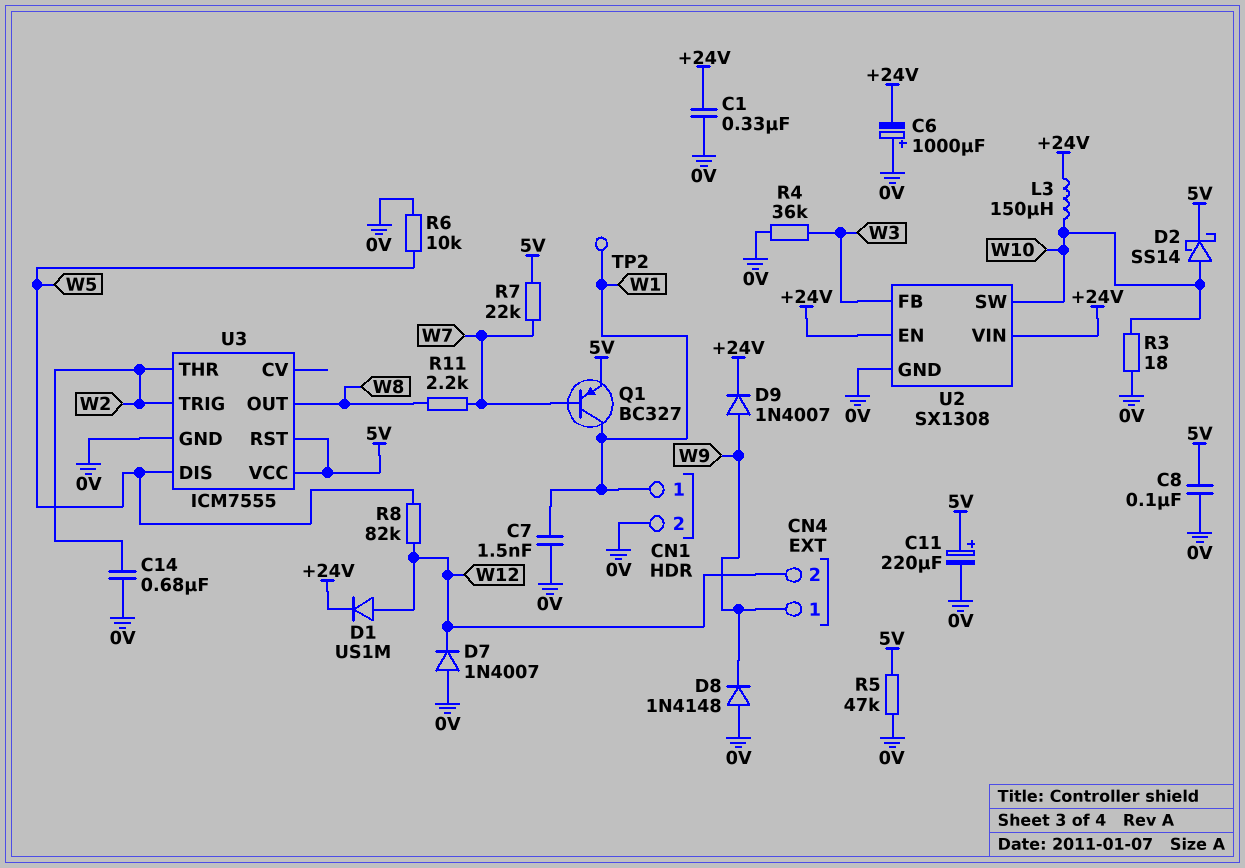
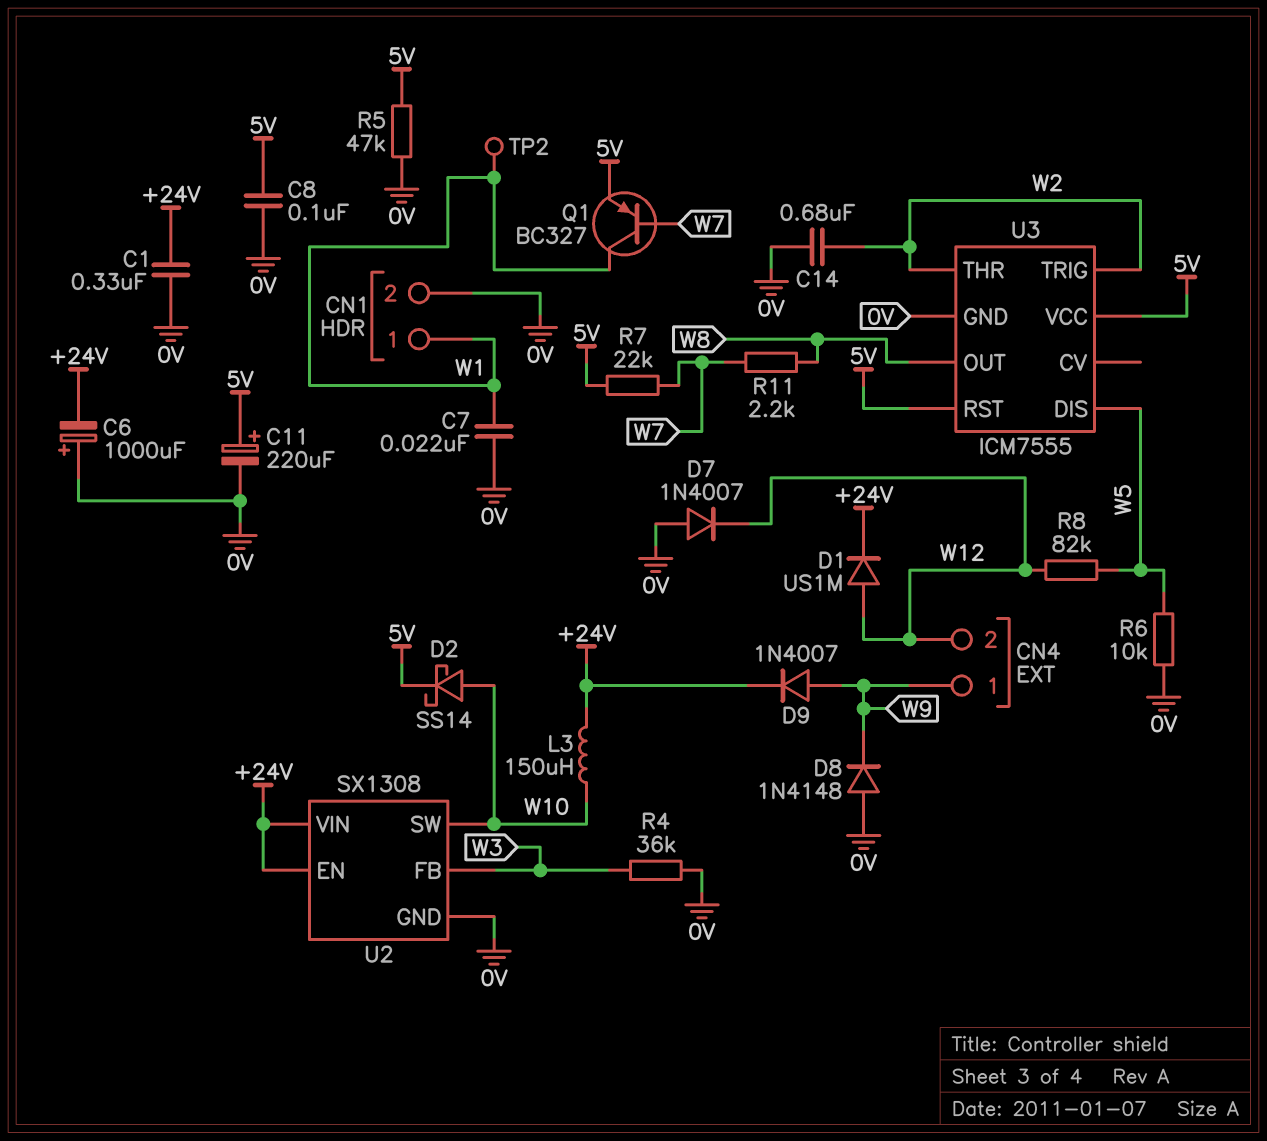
C7: 1.5nF (0V, W1) -> 22nF (0V, W1)
R3: 18 (0V, W10) -> none

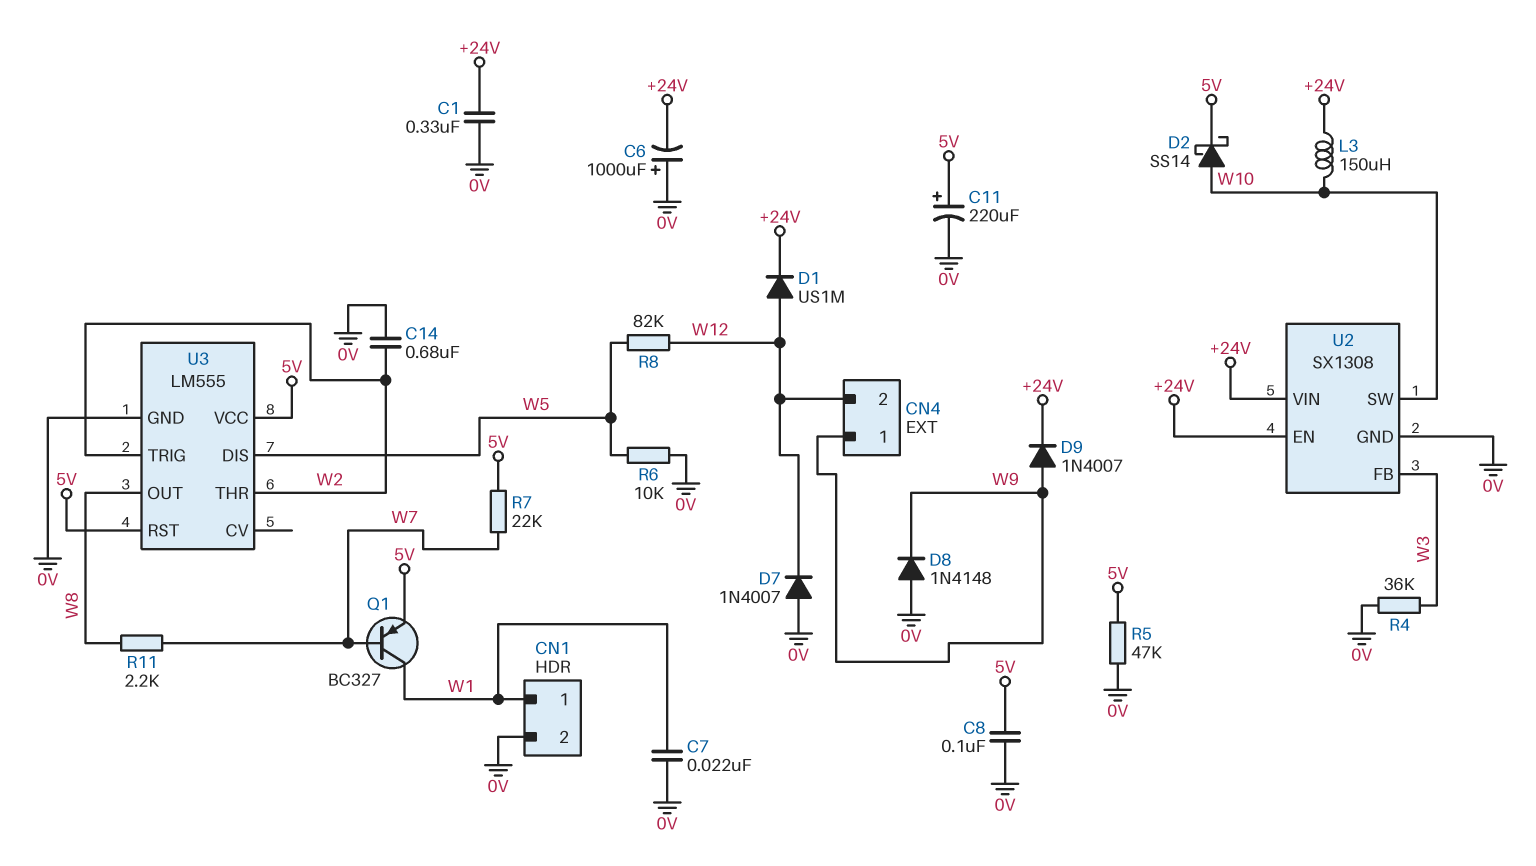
TP2: test point (W1) -> none
U3: ICM7555 -> LM555

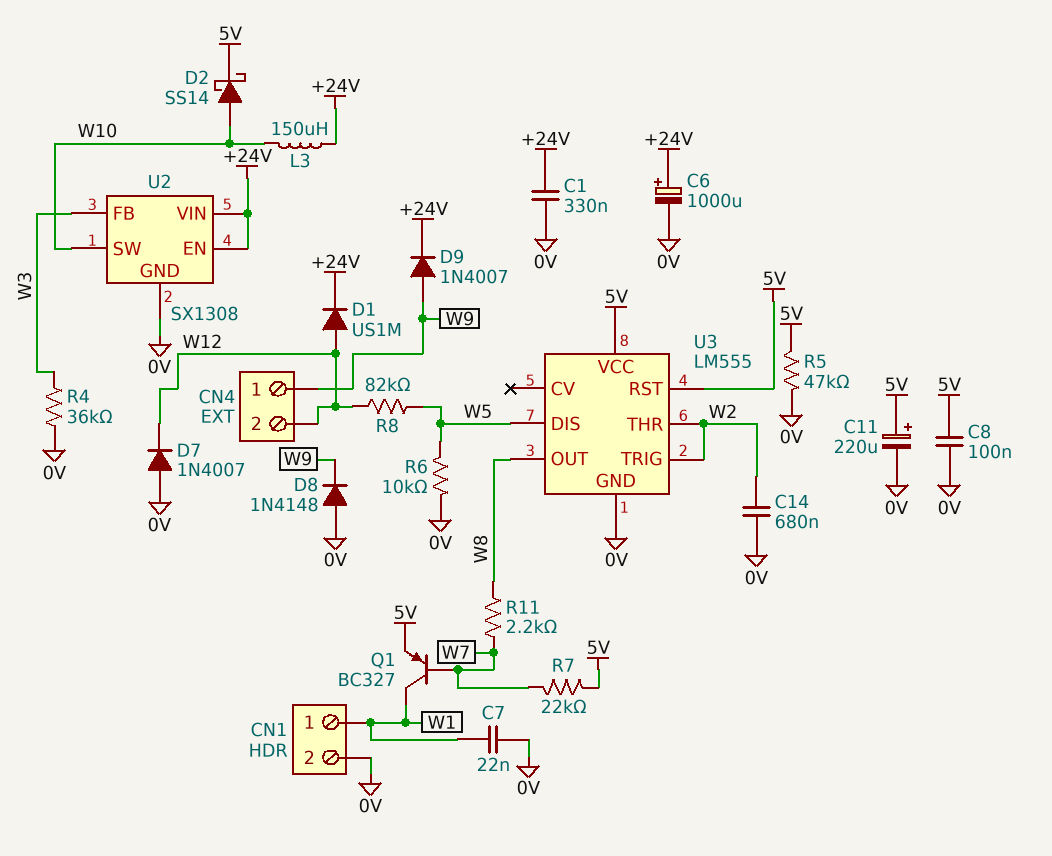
C6: 1000uF (plus 0V, minus +24V) -> 1000uF (plus +24V, minus 0V)

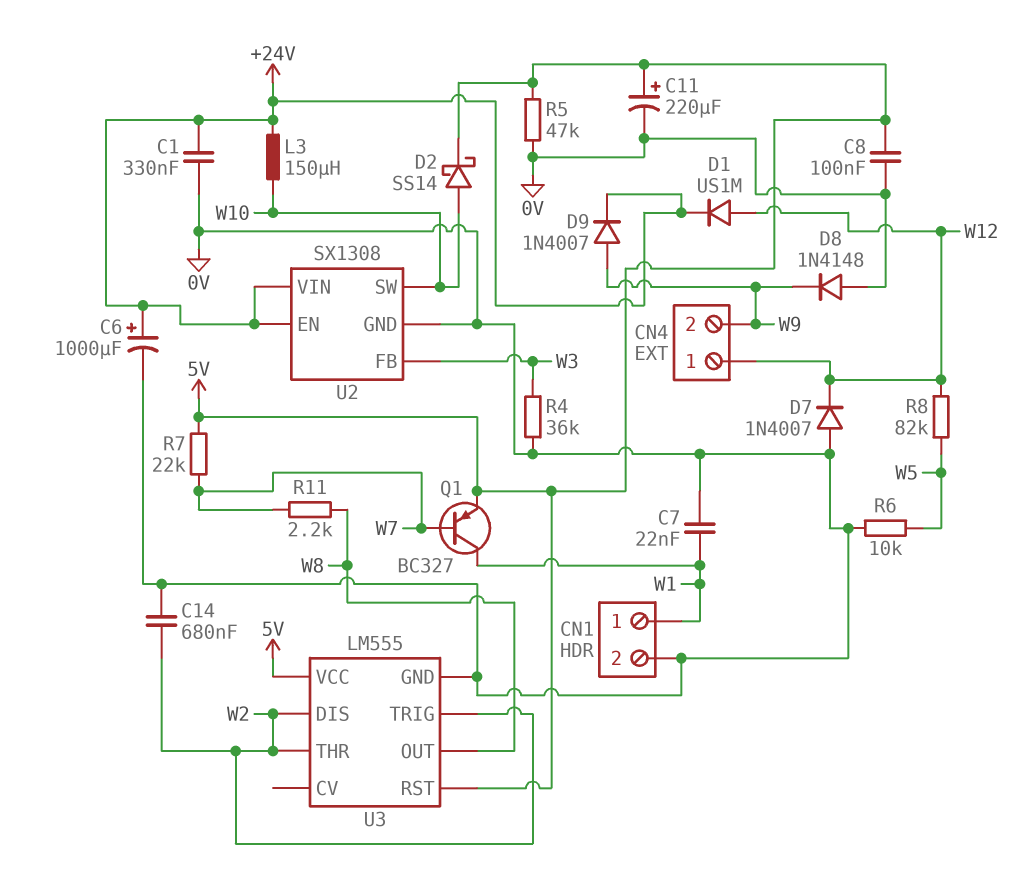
CN4 pin 1: W9 -> W12
CN4 pin 2: W12 -> W9
U3 pin DIS: W5 -> W2

